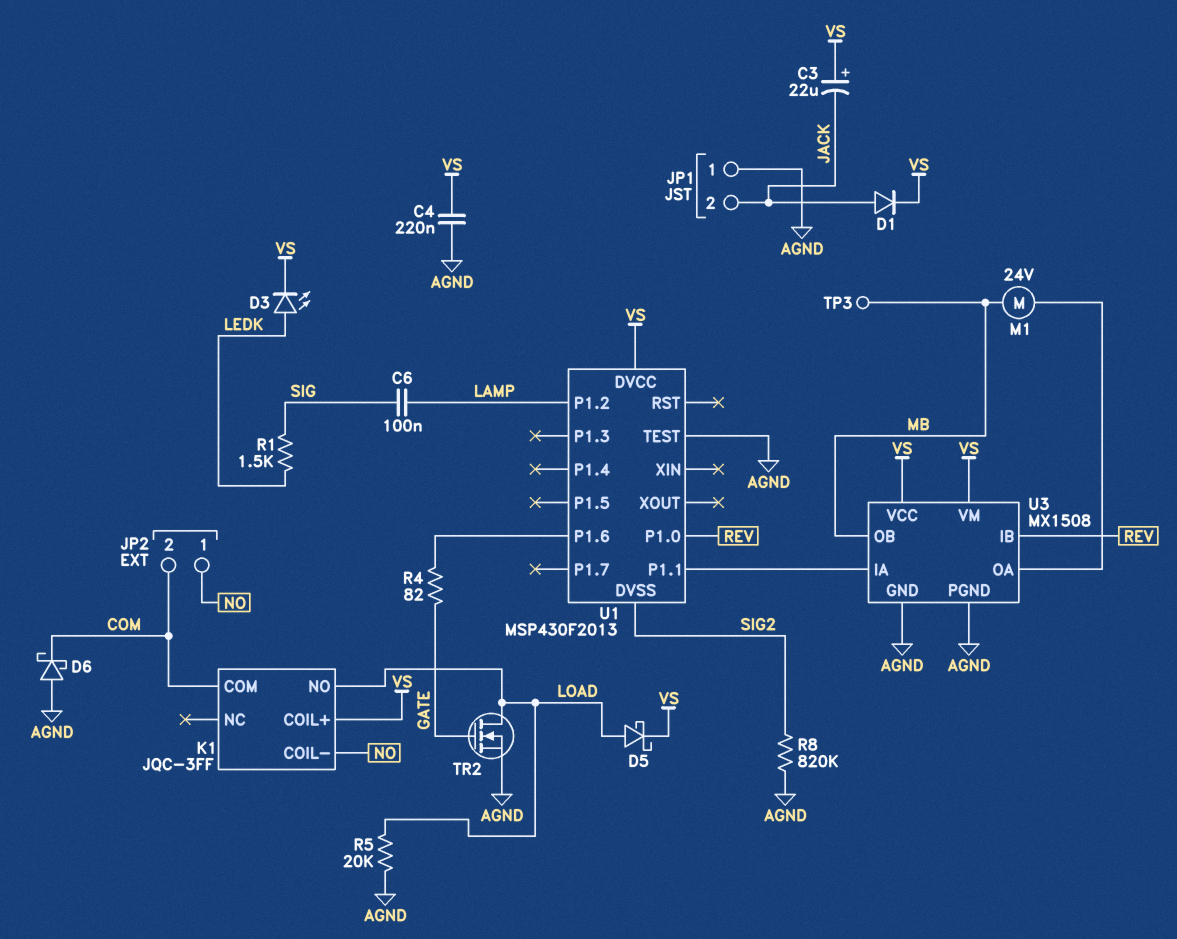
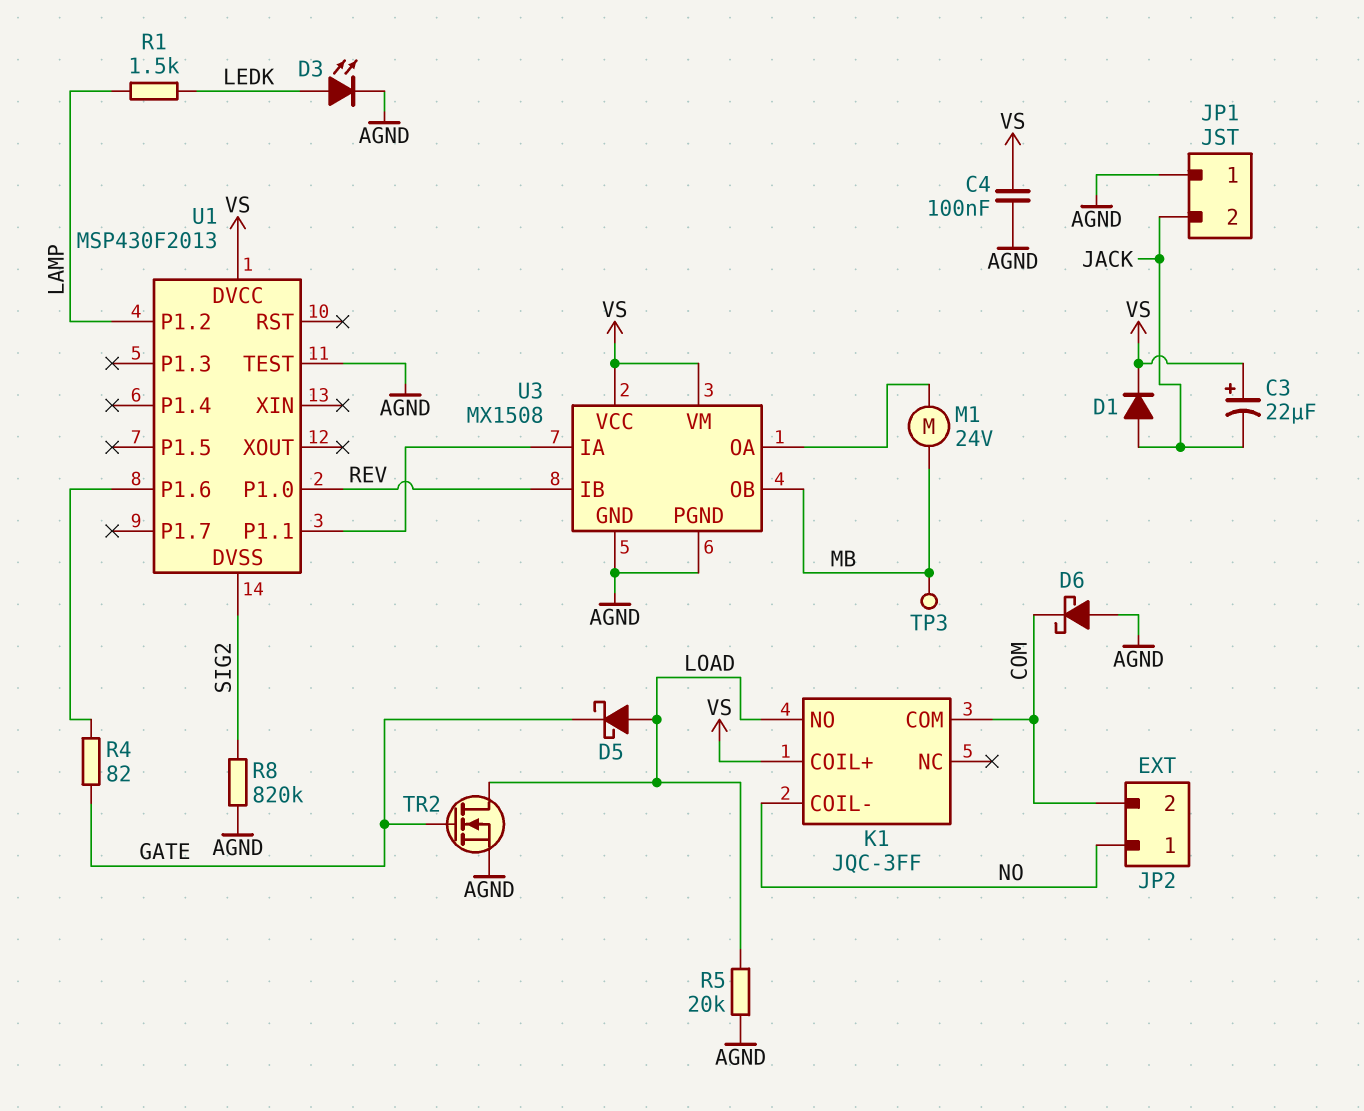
C4: 220nF (AGND, VS) -> 100nF (AGND, VS)
C6: 100nF (LAMP, SIG) -> none
D3: LED (A LEDK, K VS) -> LED (A LEDK, K AGND)
D5: schottky (A LOAD, K VS) -> schottky (A LOAD, K GATE)
R1: 1.5k (LEDK, SIG) -> 1.5k (LAMP, LEDK)

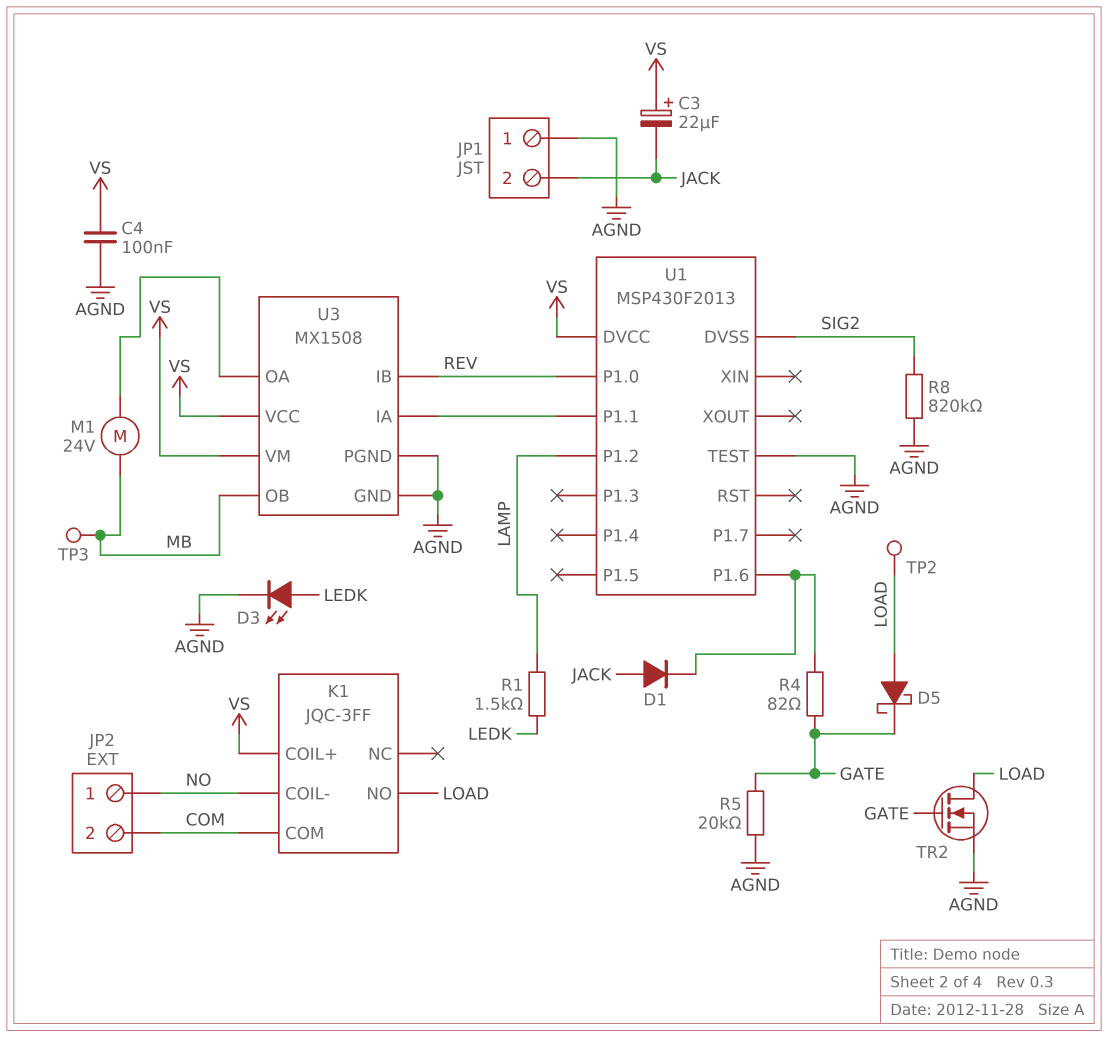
D1: diode (A JACK, K VS) -> diode (A JACK, K U1/P1.6)
D6: schottky (A AGND, K COM) -> none
R5: 20k (AGND, LOAD) -> 20k (AGND, GATE)
TP2: none -> test point (LOAD)

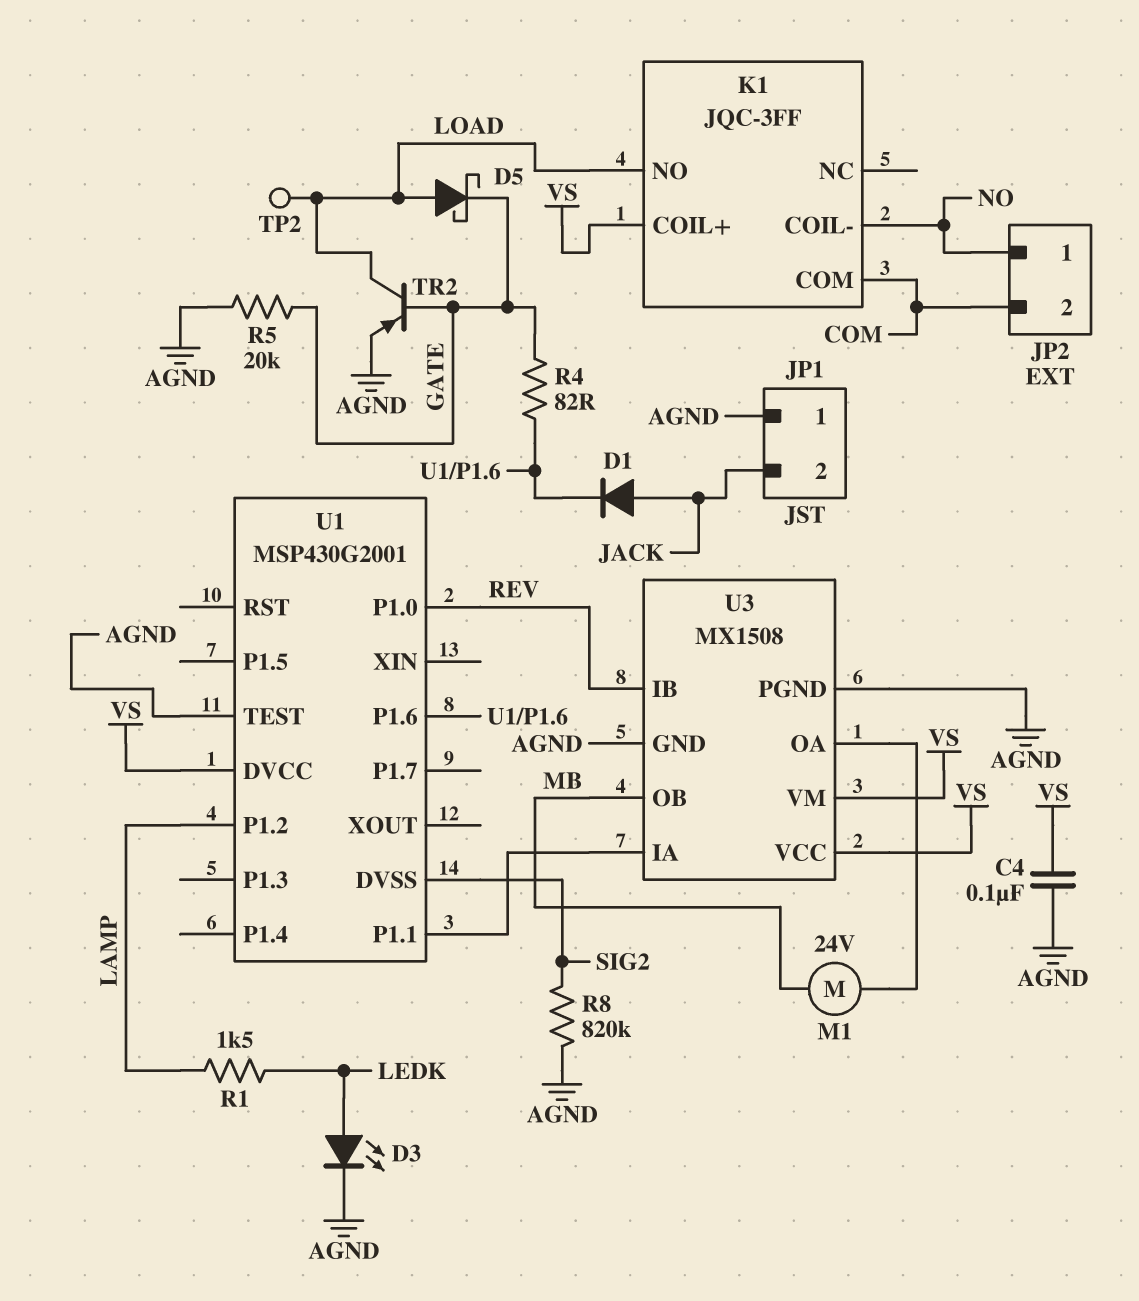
C3: 22uF (plus VS, minus JACK) -> none
TP3: test point (MB) -> none
TR2: NMOS (G GATE, D LOAD, S AGND) -> PNP (B GATE, C LOAD, E AGND)
U1: MSP430F2013 -> MSP430G2001

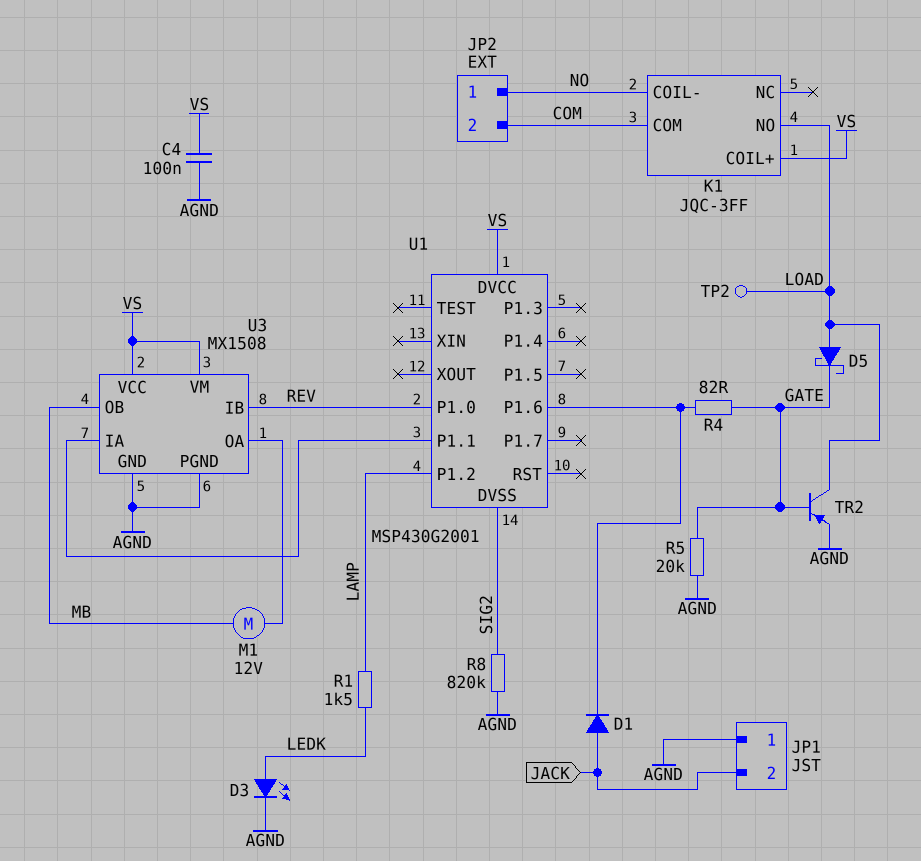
M1: motor 24V (MB, U3/OA) -> motor 12V (MB, U3/OA)
U1 pin TEST: AGND -> none

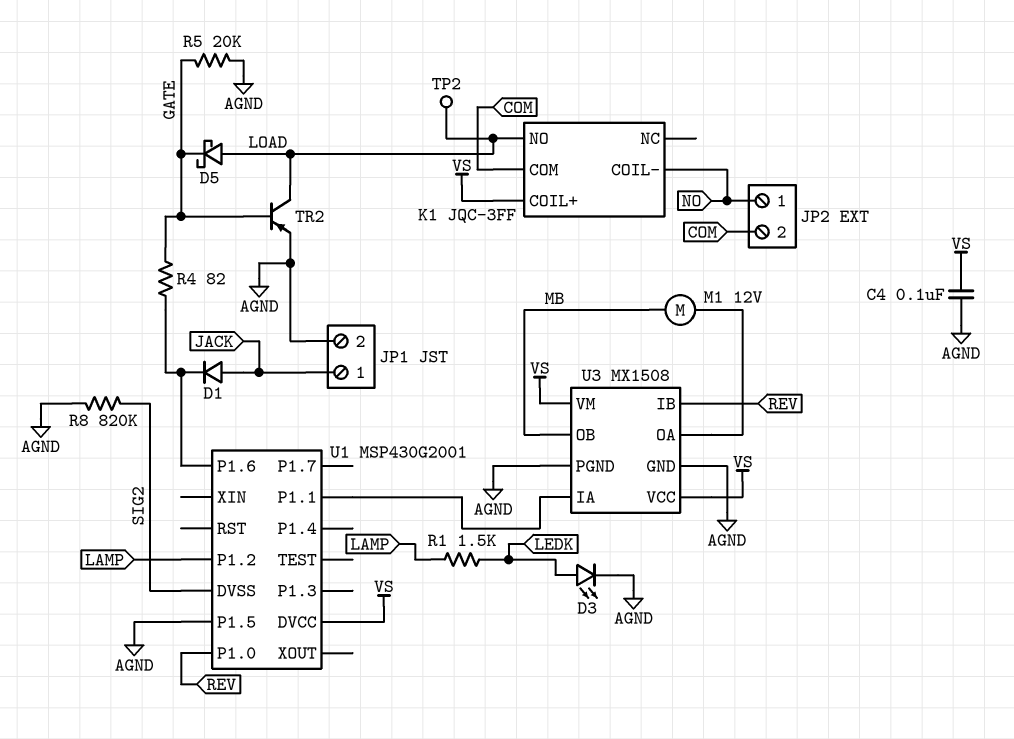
JP1 pin 1: AGND -> JACK
JP1 pin 2: JACK -> AGND
U1 pin P1.5: none -> AGND

